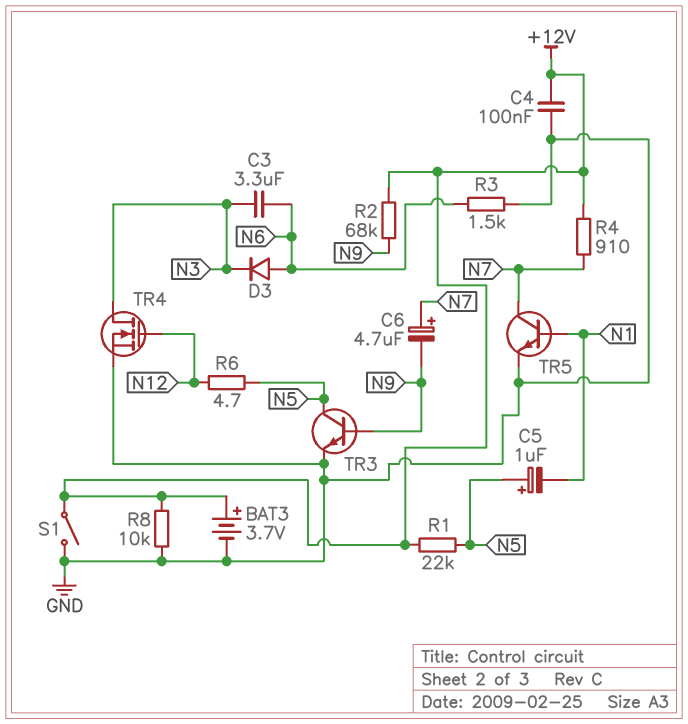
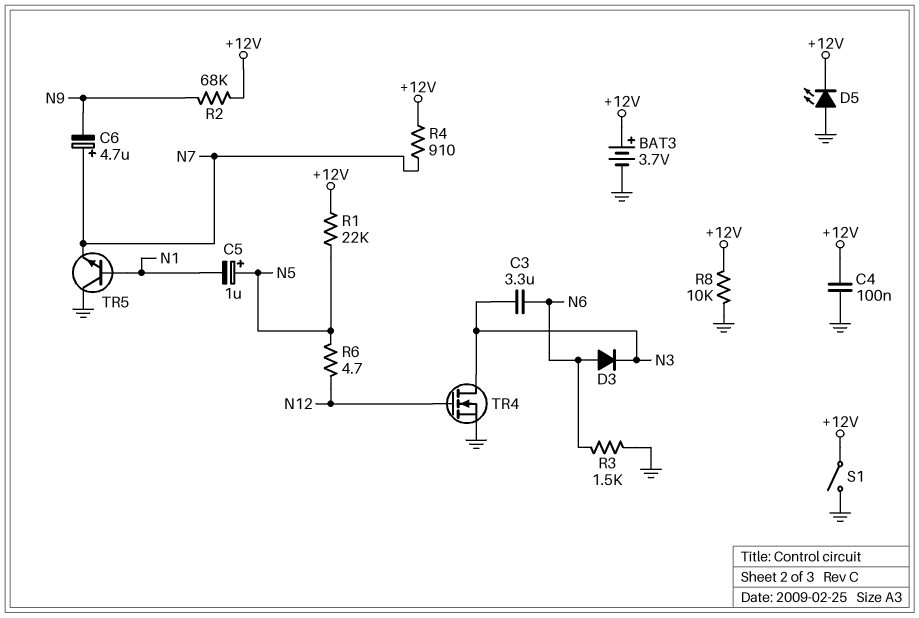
D5: none -> LED (A GND, K +12V)
TR3: NPN (B N9, C N5, E GND) -> none
TR5: NPN (B N1, C N7, E GND) -> NPN (B N1, C GND, E N7)

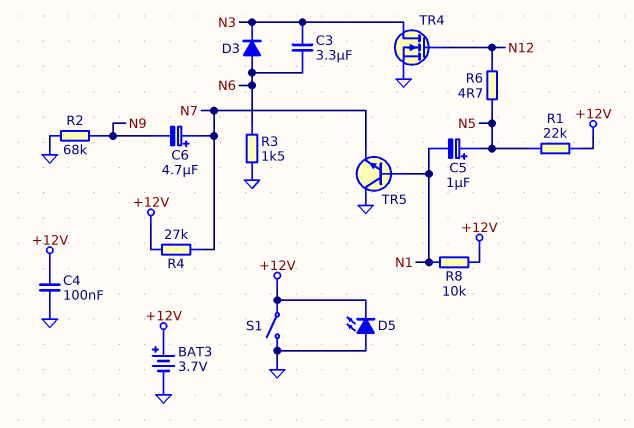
R2: 68k (+12V, N9) -> 68k (GND, N9)
R4: 910 (+12V, N7) -> 27k (+12V, N7)
R8: 10k (+12V, GND) -> 10k (+12V, N1)

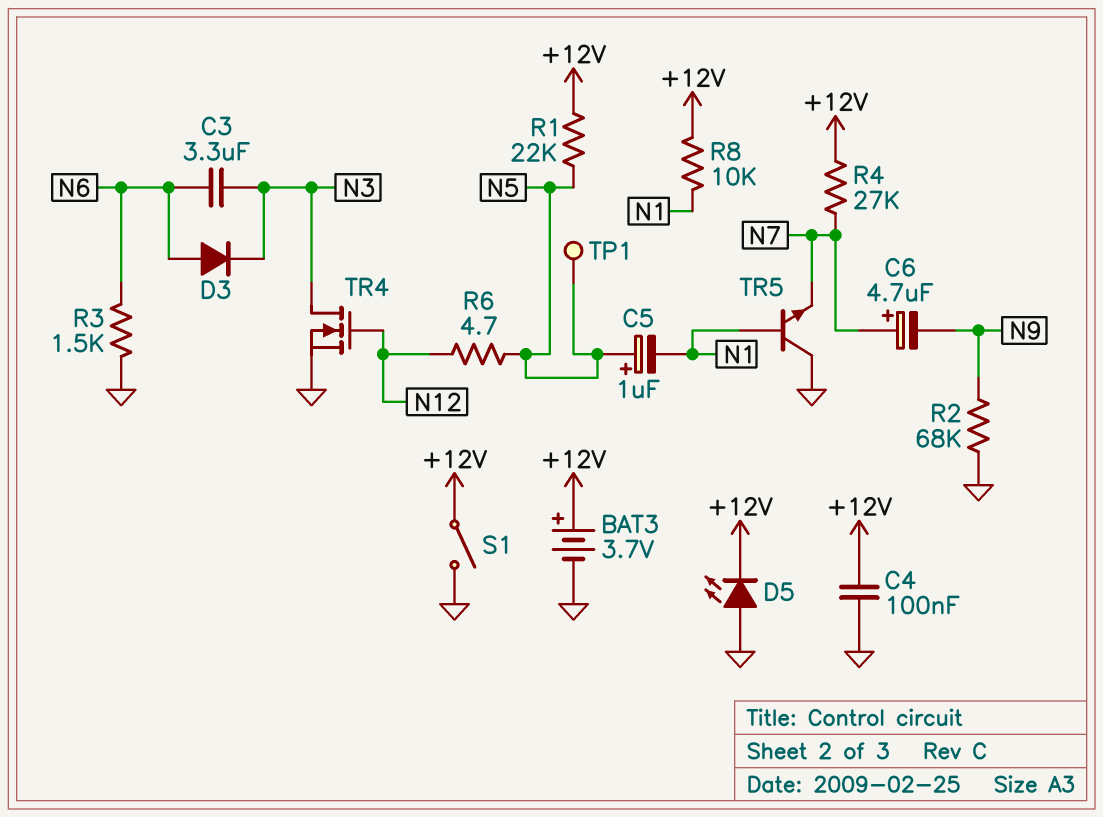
TP1: none -> test point (N5)

